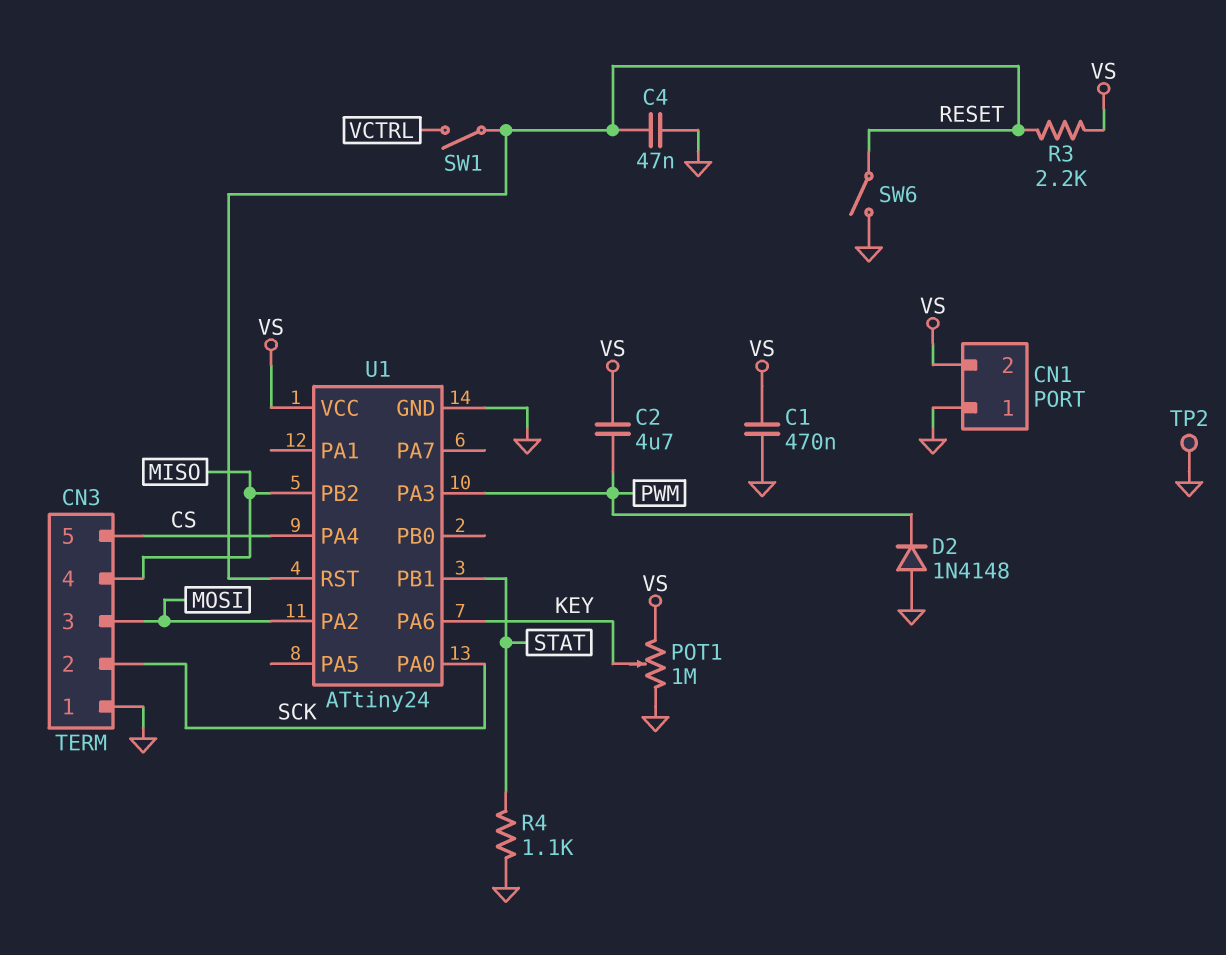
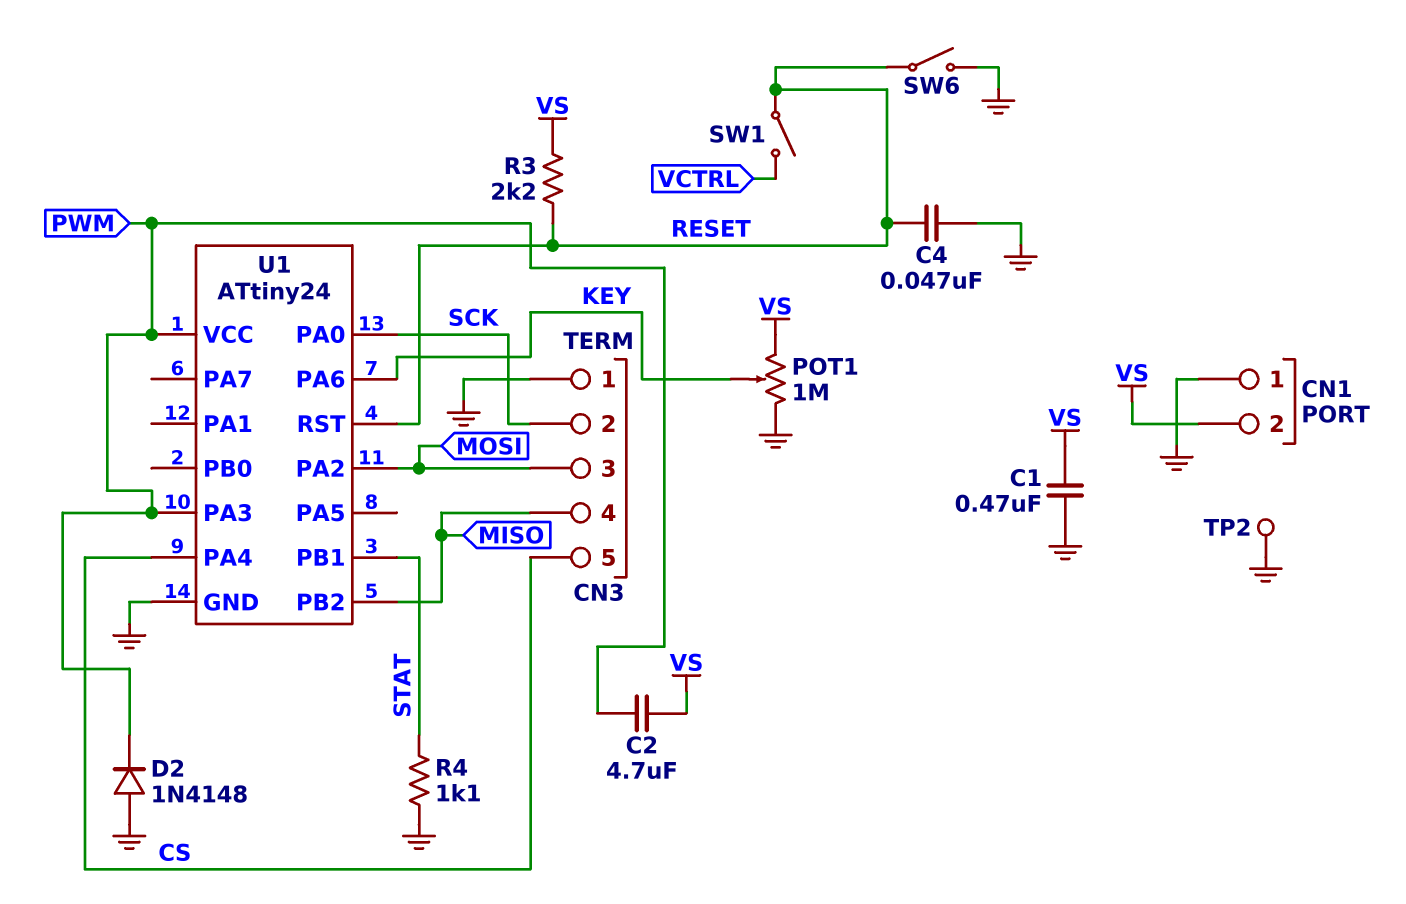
U1 pin VCC: VS -> PWM

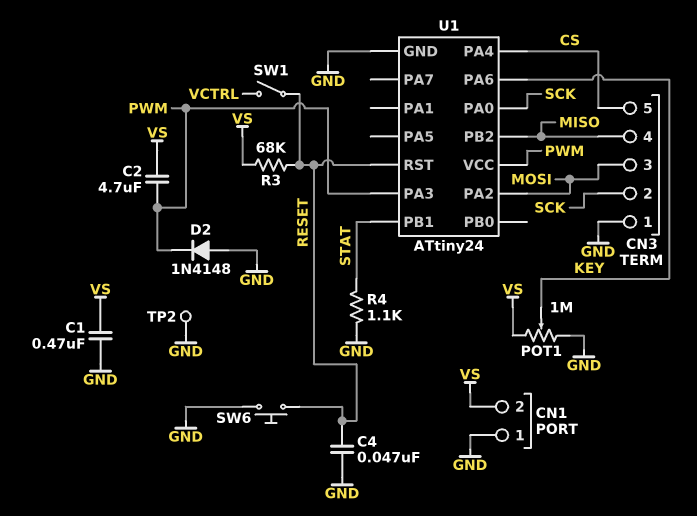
R3: 2.2k (RESET, VS) -> 68k (RESET, VS)
SW6: switch (GND, RESET) -> button (GND, RESET)

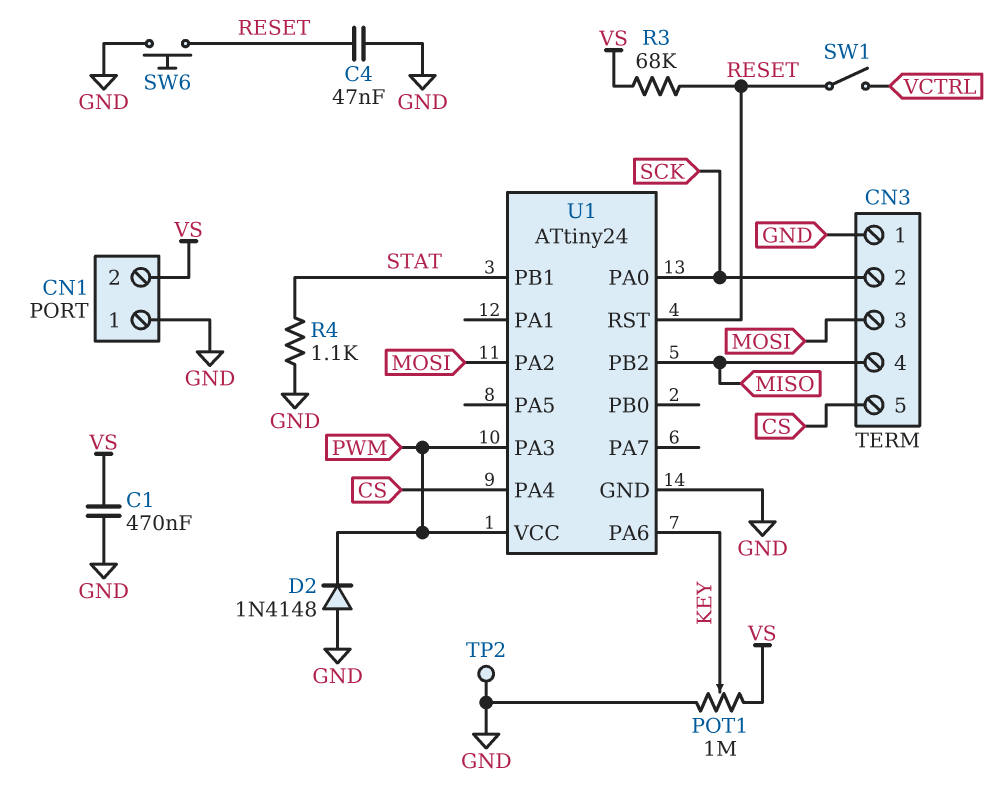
C2: 4.7uF (PWM, VS) -> none

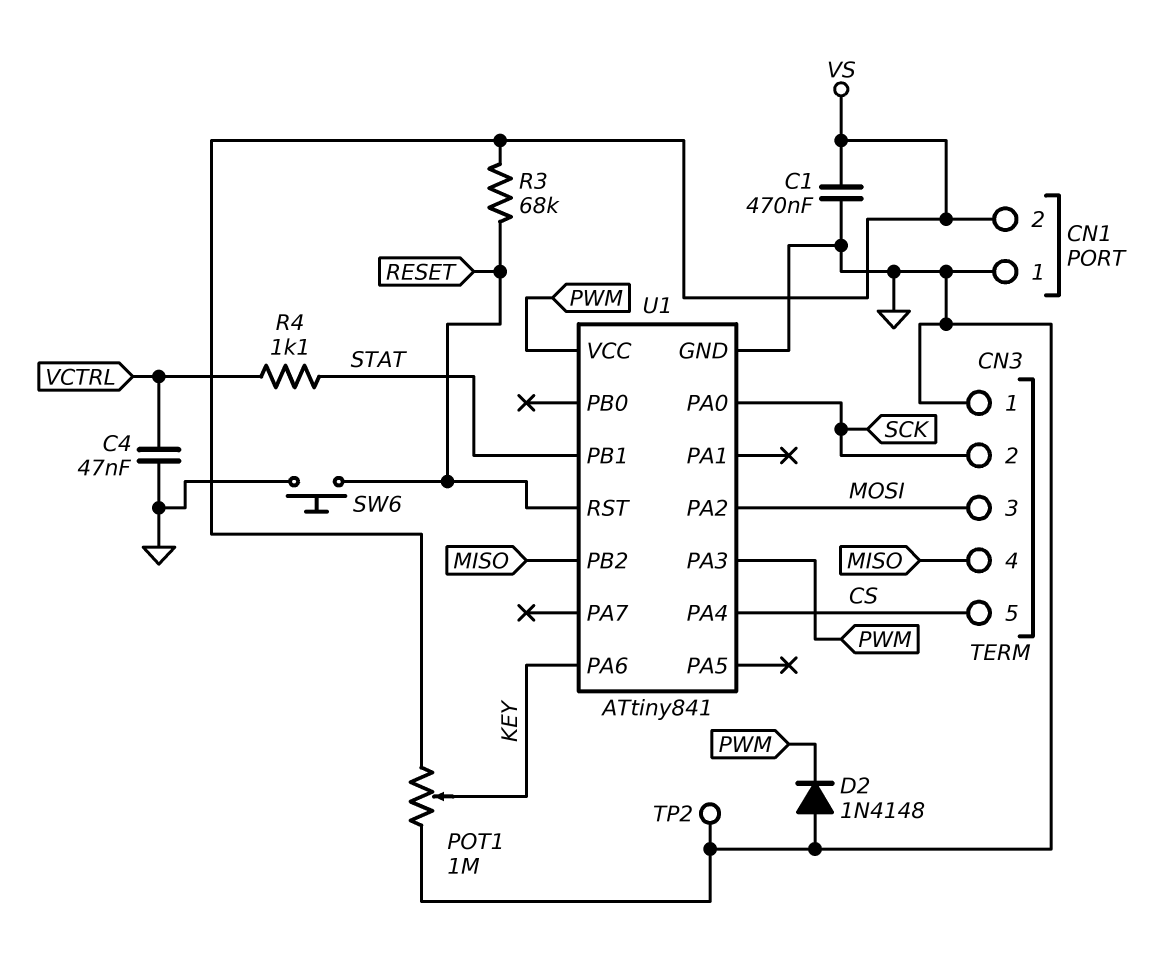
C4: 47nF (GND, RESET) -> 47nF (GND, VCTRL)
R4: 1.1k (GND, STAT) -> 1.1k (STAT, VCTRL)
SW1: switch (RESET, VCTRL) -> none
U1: ATtiny24 -> ATtiny841

